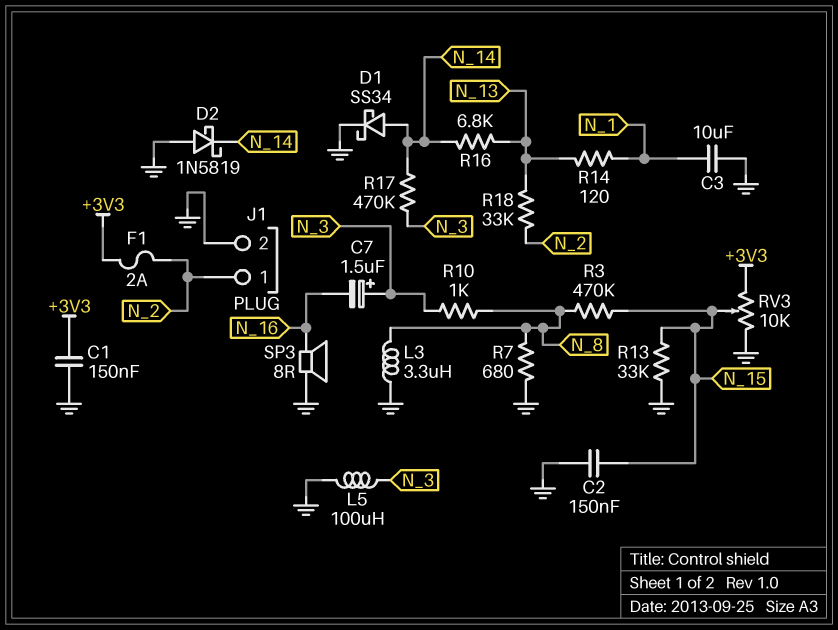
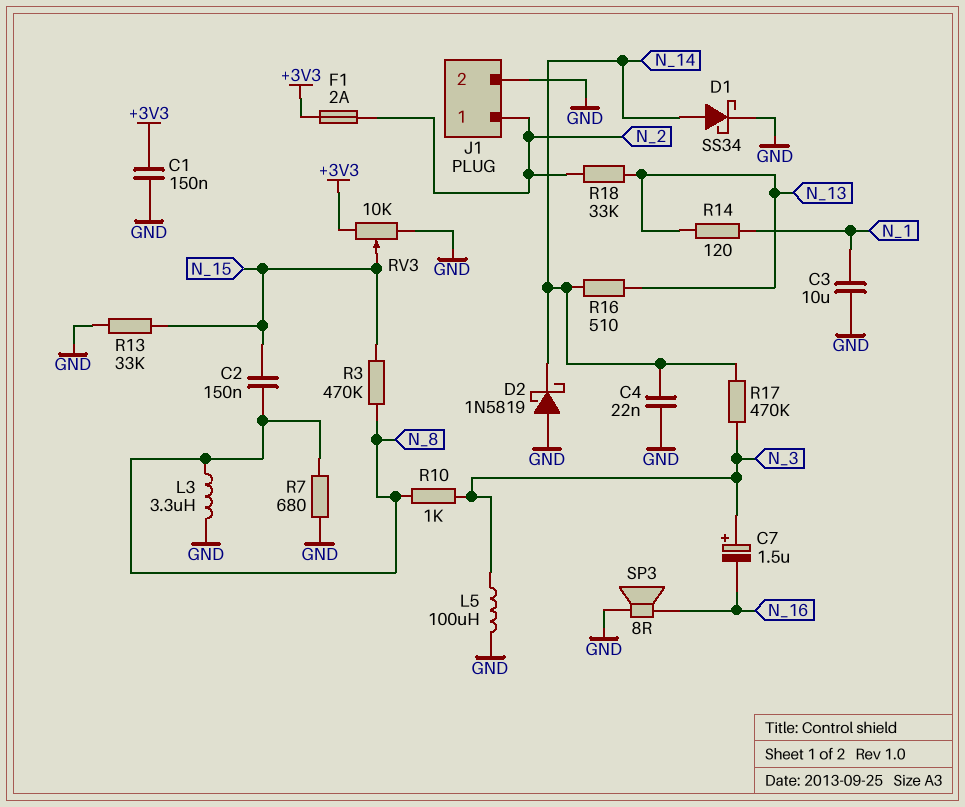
C2: 150nF (GND, N_15) -> 150nF (N_8, N_15)
C4: none -> 22nF (GND, N_14)
R16: 6.8k (N_13, N_14) -> 510 (N_13, N_14)

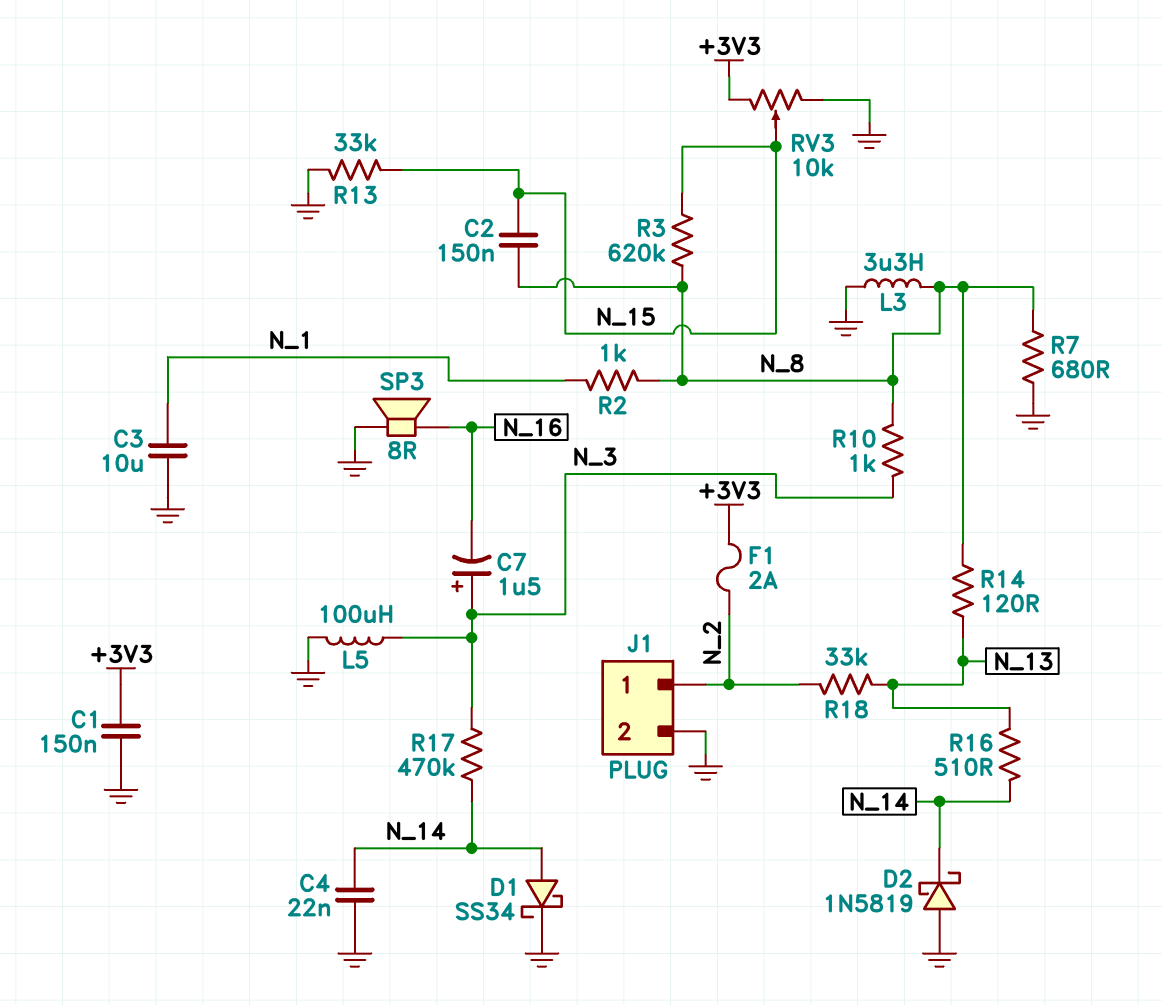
R2: none -> 1k (N_1, N_8)
R3: 470k (N_8, N_15) -> 620k (N_8, N_15)
R14: 120 (N_1, N_13) -> 120 (N_8, N_13)

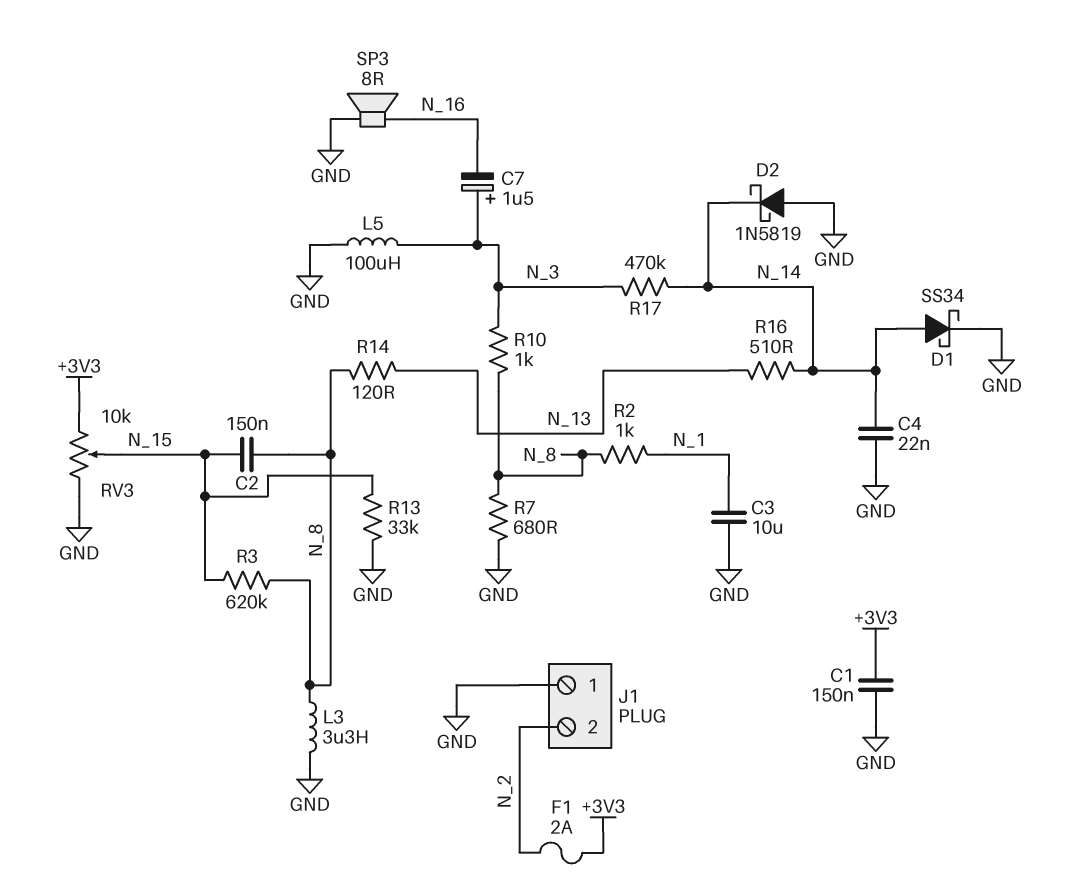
J1 pin 1: N_2 -> GND
J1 pin 2: GND -> N_2
R18: 33k (N_2, N_13) -> none

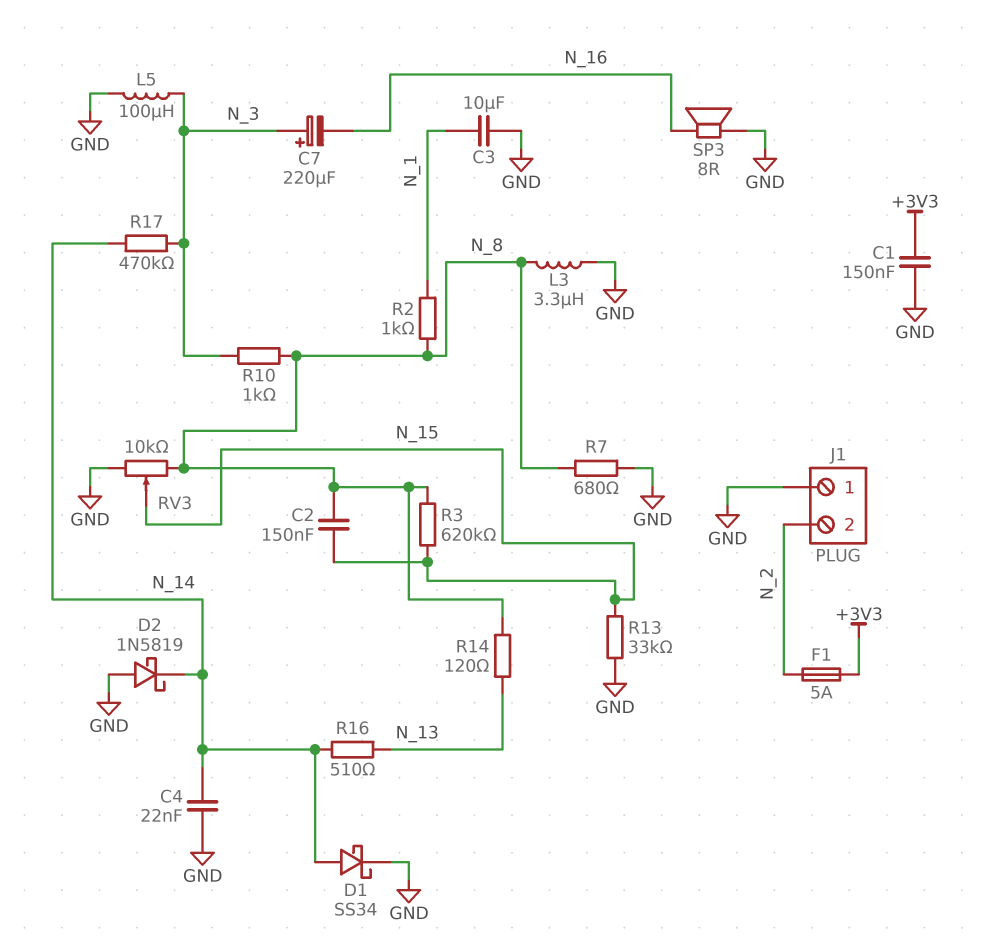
C7: 1.5uF (plus N_3, minus N_16) -> 220uF (plus N_3, minus N_16)
F1: 2A (+3V3, N_2) -> 5A (+3V3, N_2)
RV3: 10k (+3V3, GND, wiper N_15) -> 10k (GND, N_8, wiper N_15)

